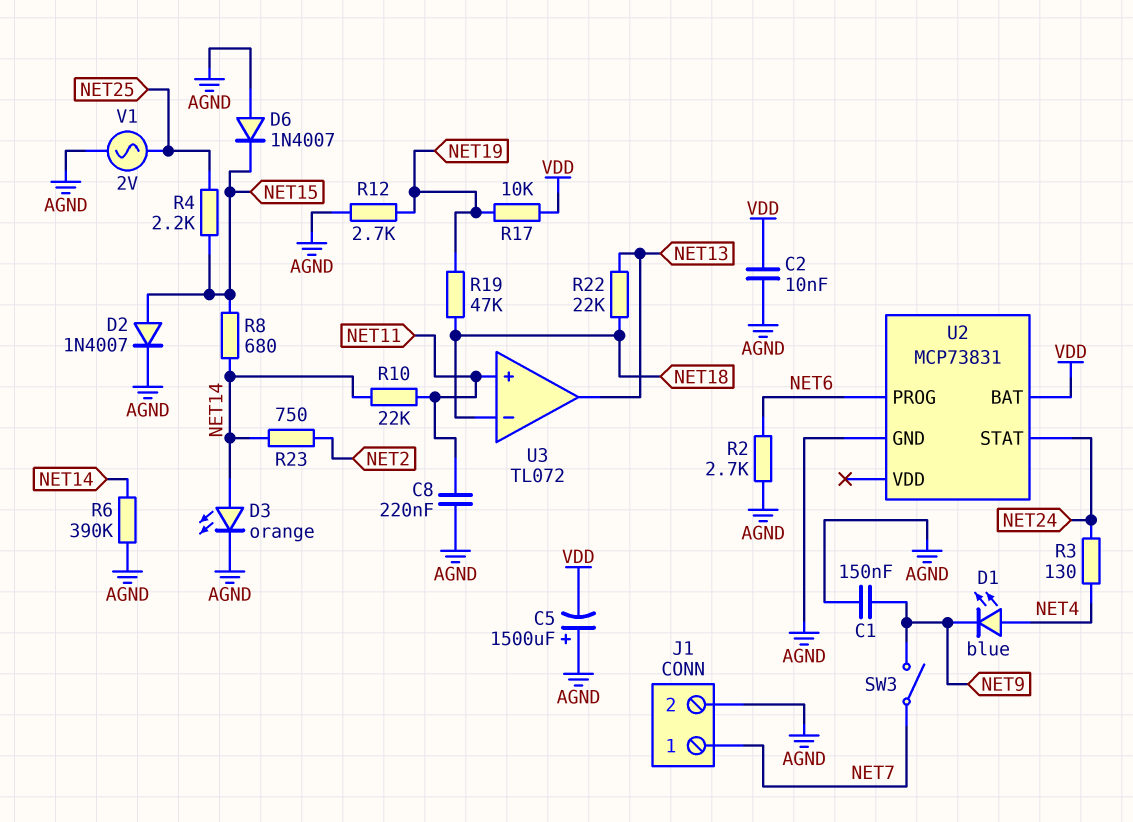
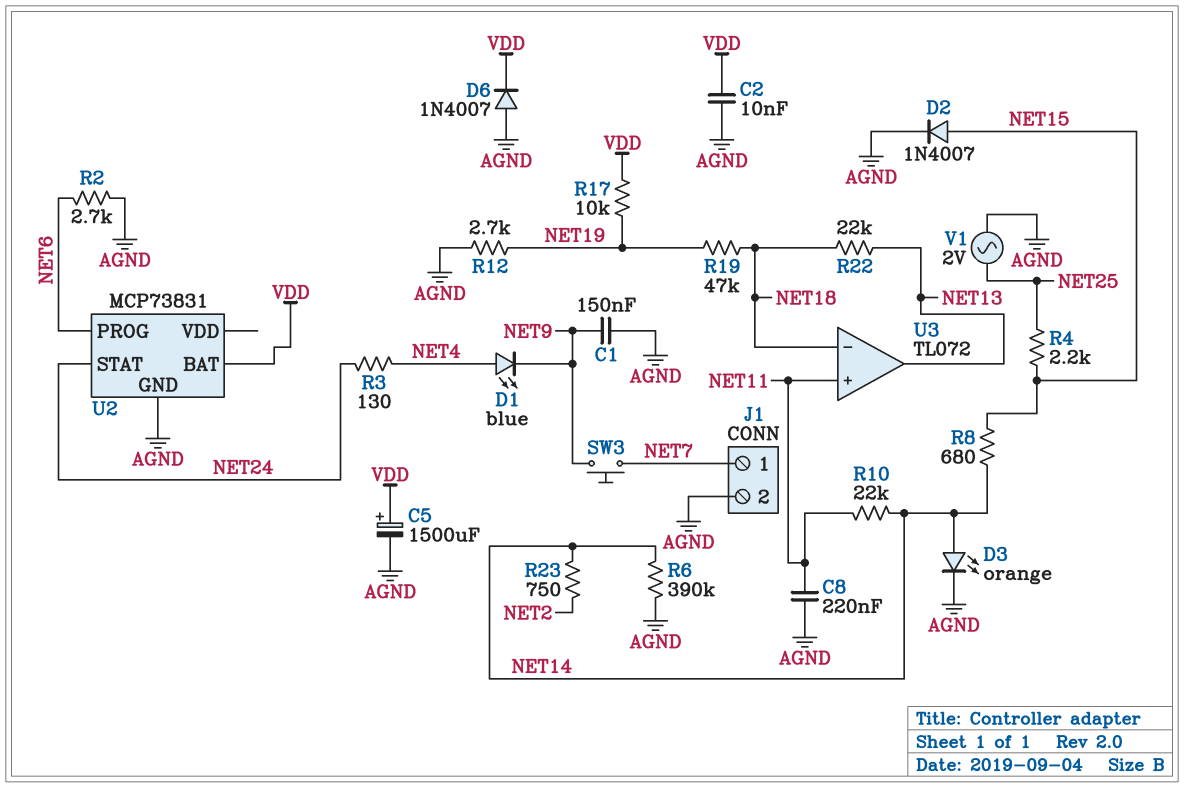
C5: 1500uF (plus AGND, minus VDD) -> 1500uF (plus VDD, minus AGND)
D6: diode 1N4007 (A AGND, K NET15) -> diode 1N4007 (A AGND, K VDD)
SW3: switch (NET7, NET9) -> button (NET7, NET9)

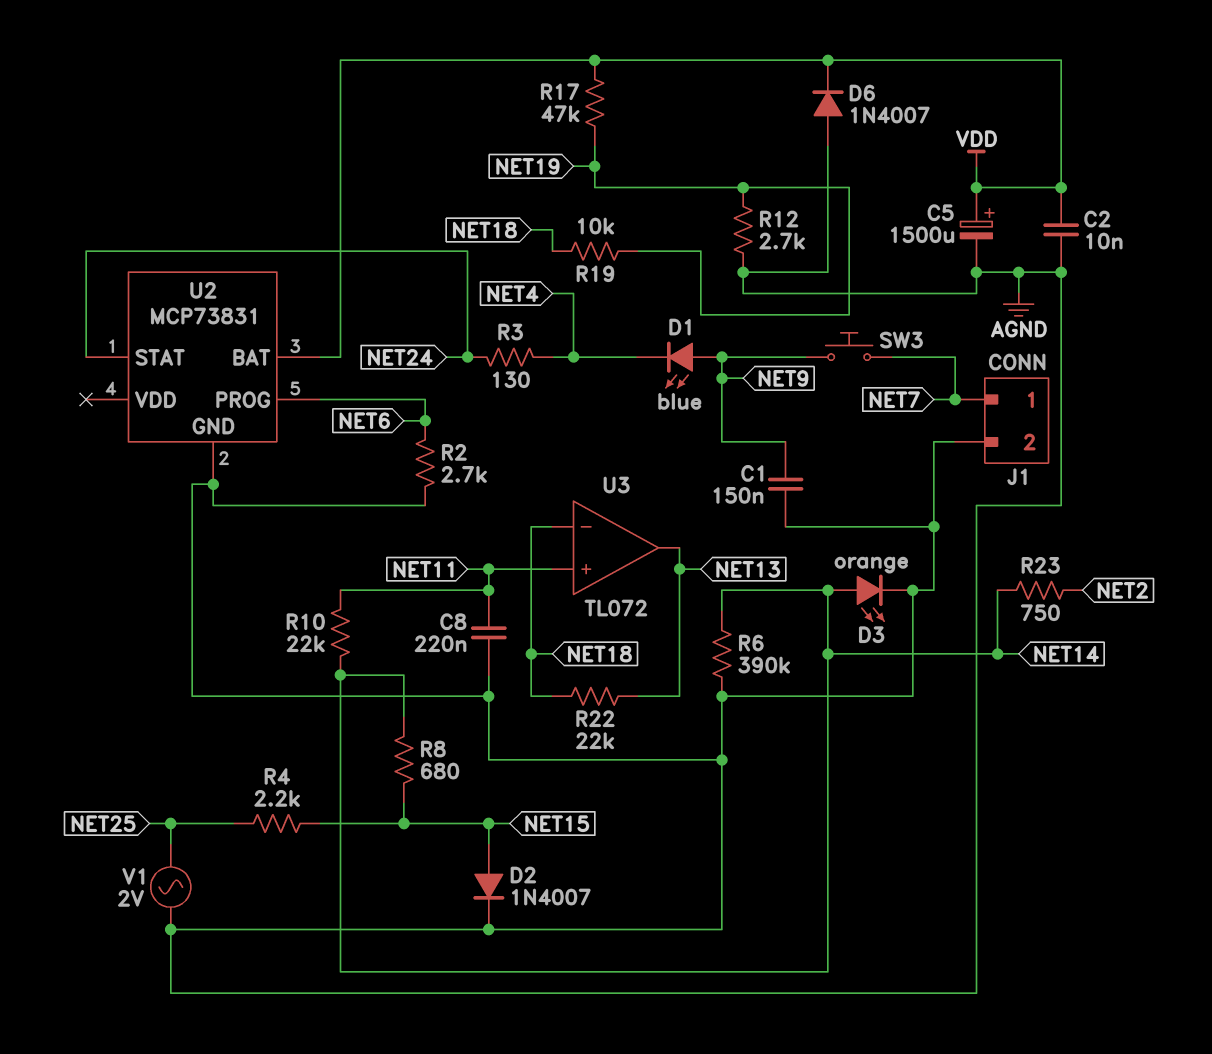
D1: LED blue (A NET4, K NET9) -> LED blue (A NET9, K NET4)
R17: 10k (NET19, VDD) -> 47k (NET19, VDD)
R19: 47k (NET18, NET19) -> 10k (NET18, NET19)

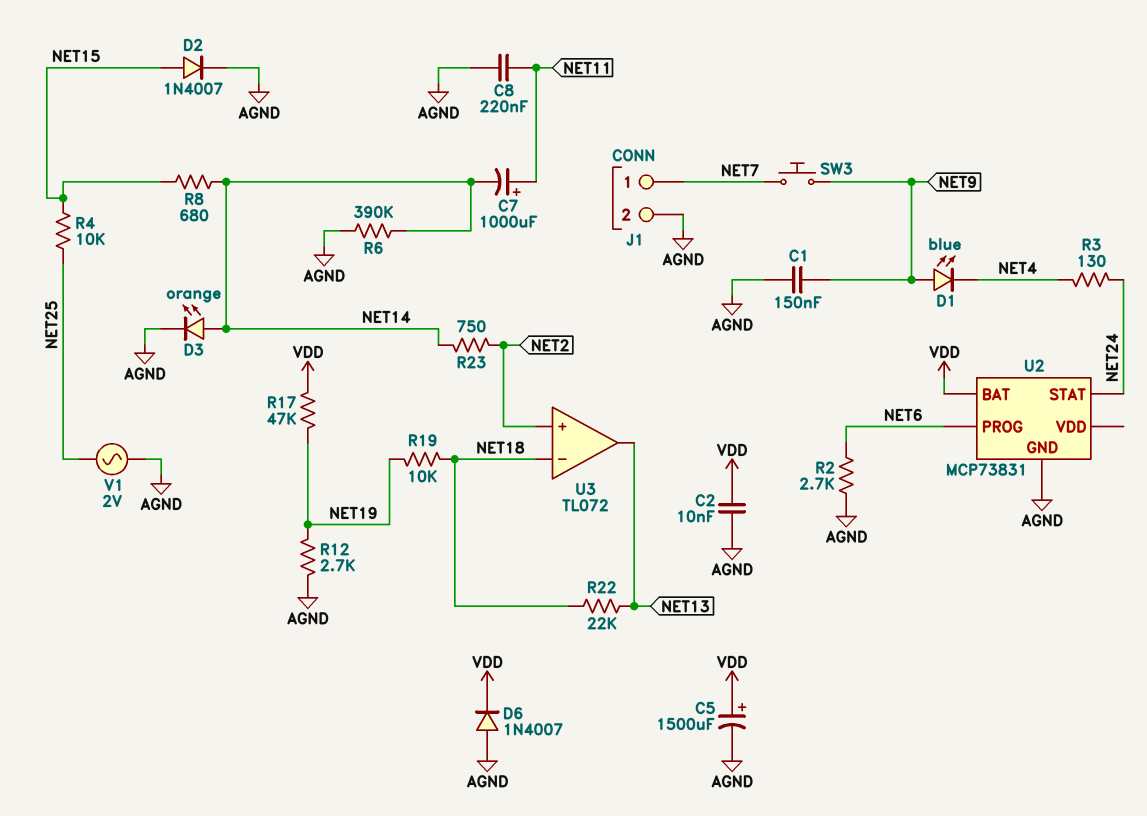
C7: none -> 1000uF (plus NET11, minus NET14)
R4: 2.2k (NET15, NET25) -> 10k (NET15, NET25)
R10: 22k (NET11, NET14) -> none
U3 pin in+: NET11 -> NET2

